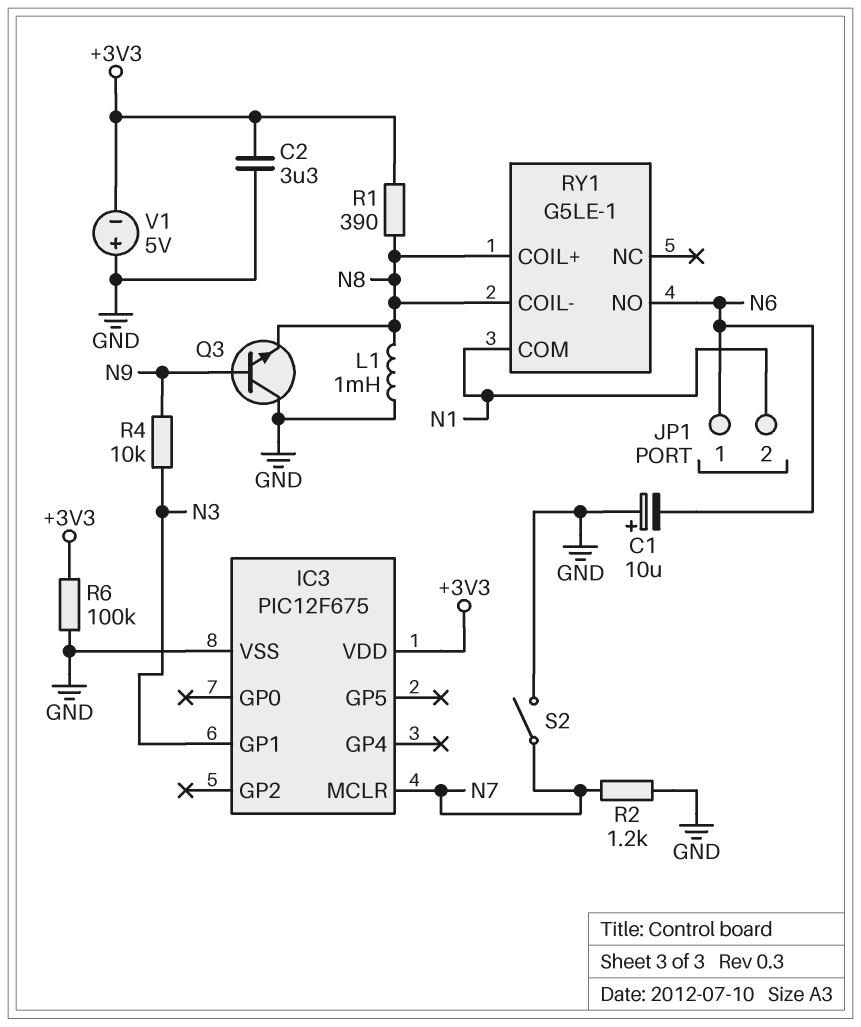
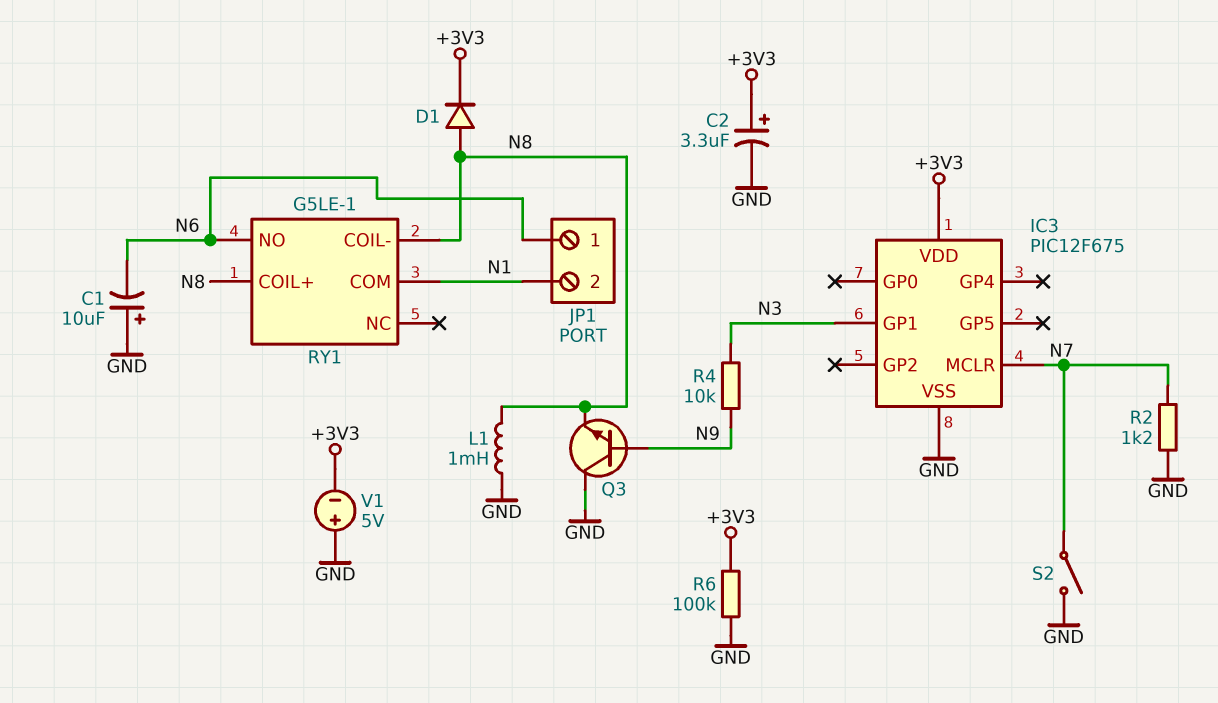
C2: 3.3uF (+3V3, GND) -> 3.3uF (plus +3V3, minus GND)
D1: none -> diode (A N8, K +3V3)
R1: 390 (+3V3, N8) -> none

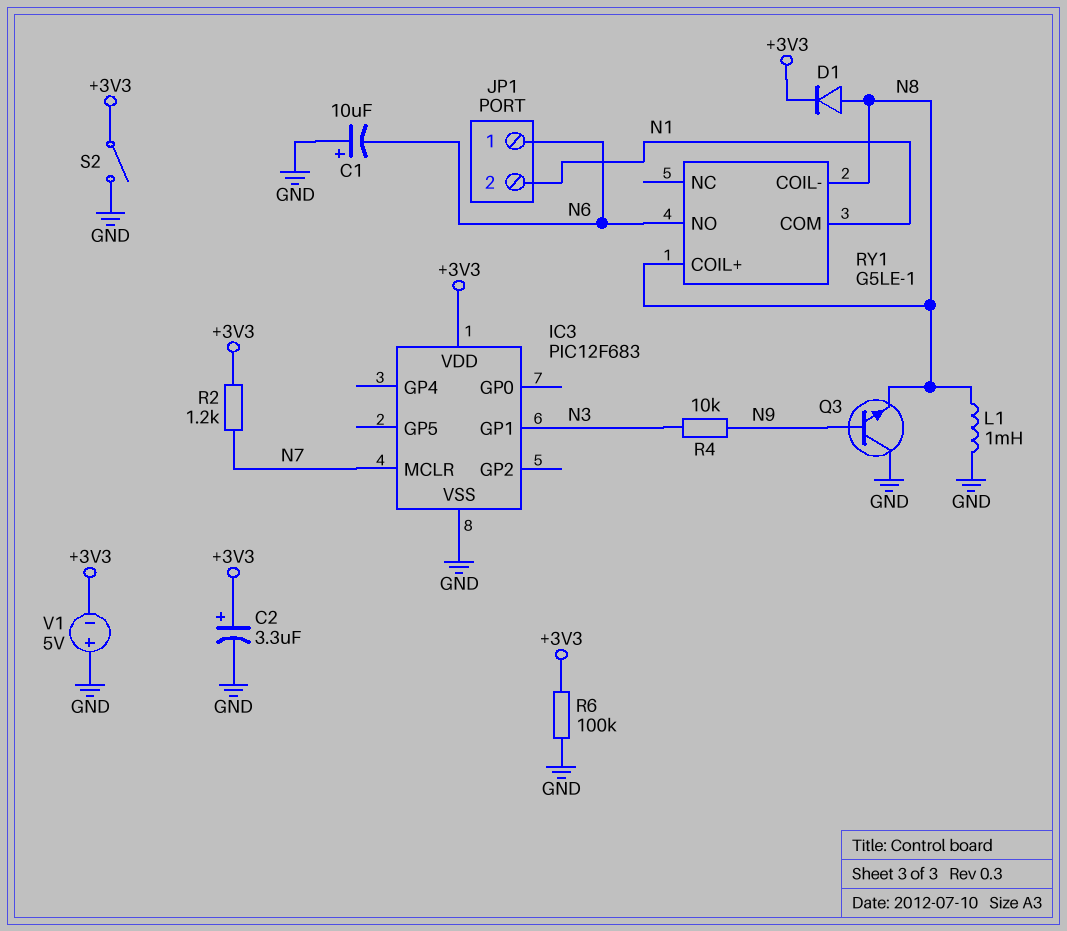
IC3: PIC12F675 -> PIC12F683
R2: 1.2k (GND, N7) -> 1.2k (+3V3, N7)
S2: switch (GND, N7) -> switch (+3V3, GND)

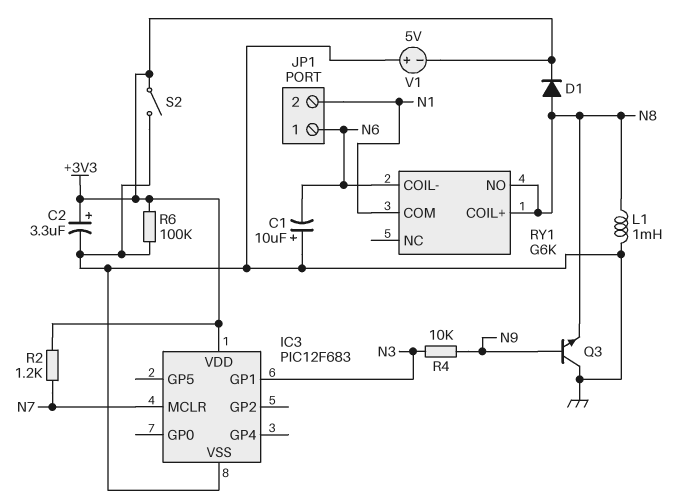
RY1: G5LE-1 -> G6K
RY1 pin COIL-: N8 -> N6
RY1 pin NO: N6 -> N8

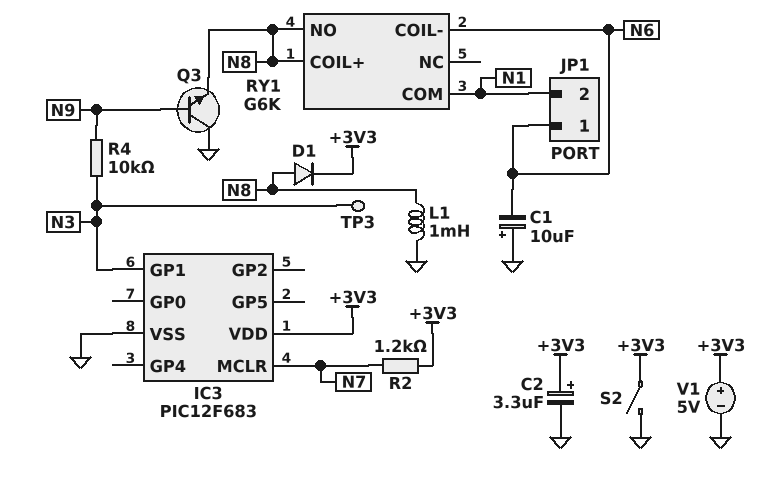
R6: 100k (+3V3, GND) -> none
TP3: none -> test point (N3)
V1: 5V (plus GND, minus +3V3) -> 5V (plus +3V3, minus GND)

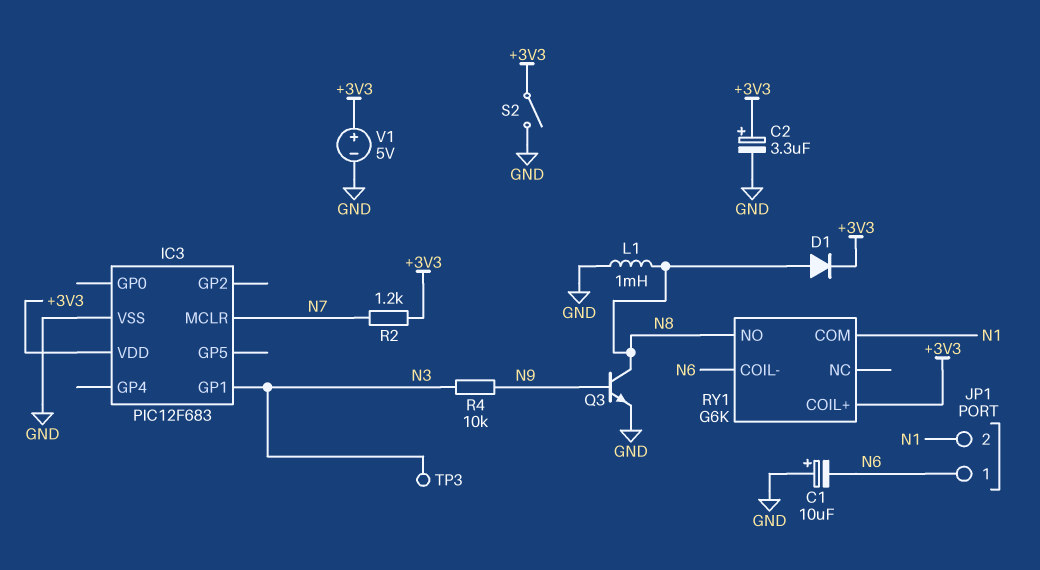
Q3: NPN (B N9, C GND, E N8) -> NPN (B N9, C N8, E GND)
RY1 pin COIL+: N8 -> +3V3

